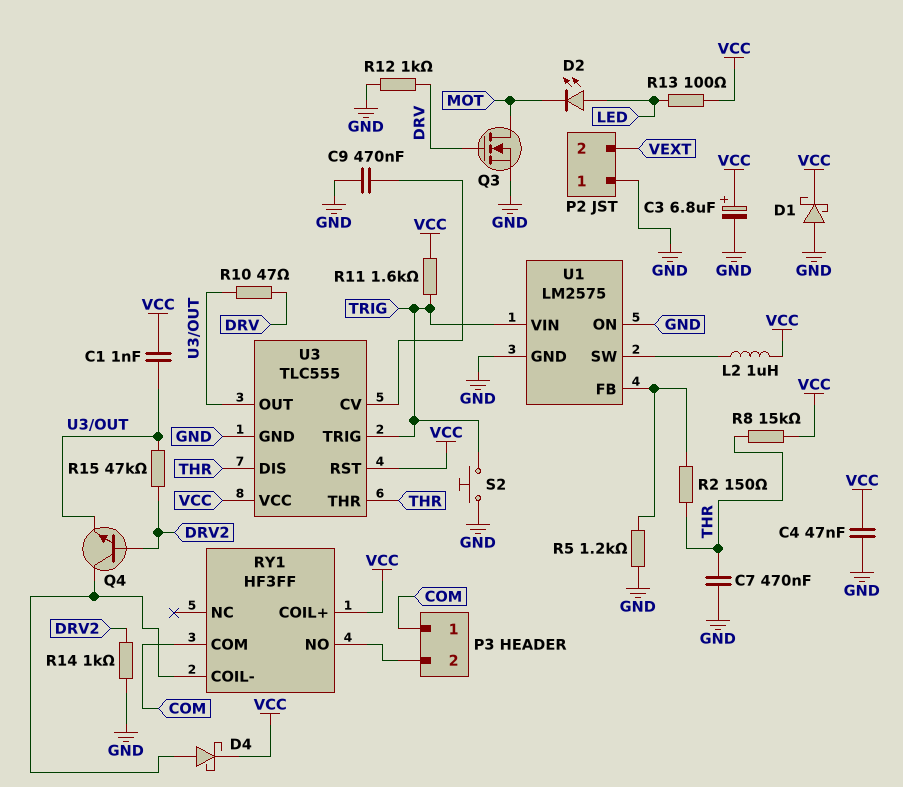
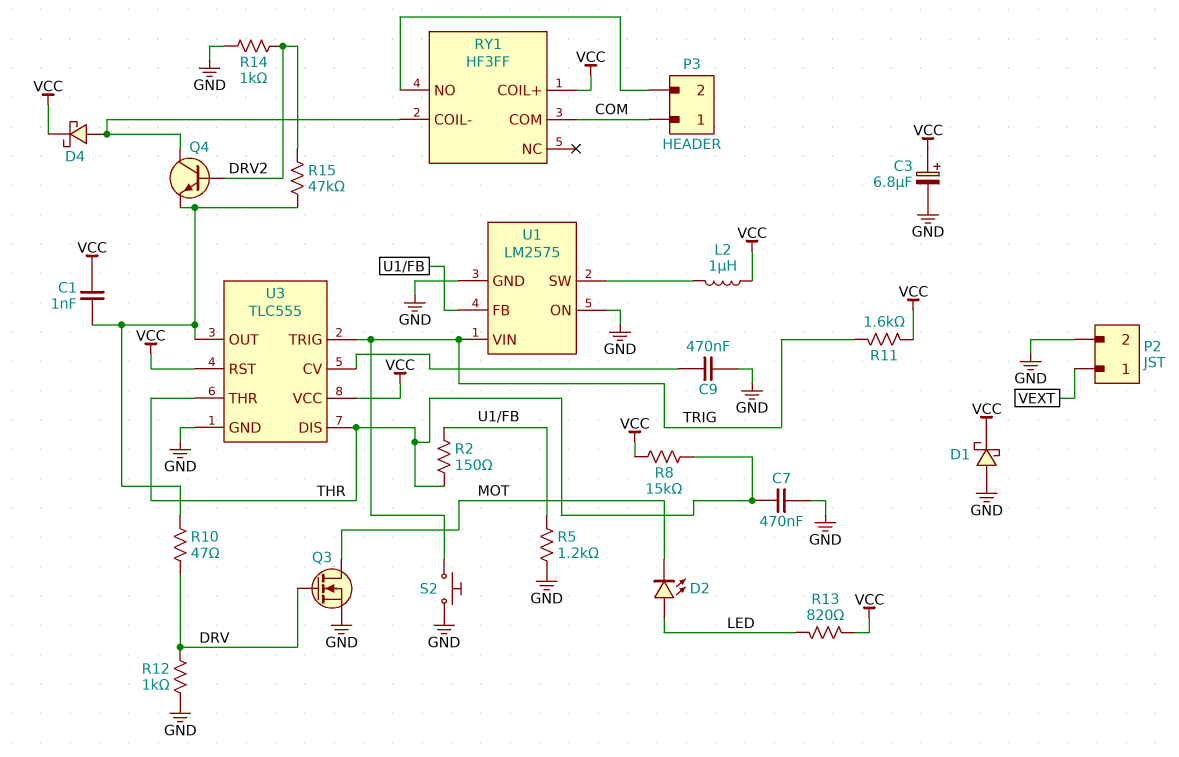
C4: 47nF (GND, VCC) -> none
P2 pin 1: GND -> VEXT
P2 pin 2: VEXT -> GND
R13: 100 (LED, VCC) -> 820 (LED, VCC)

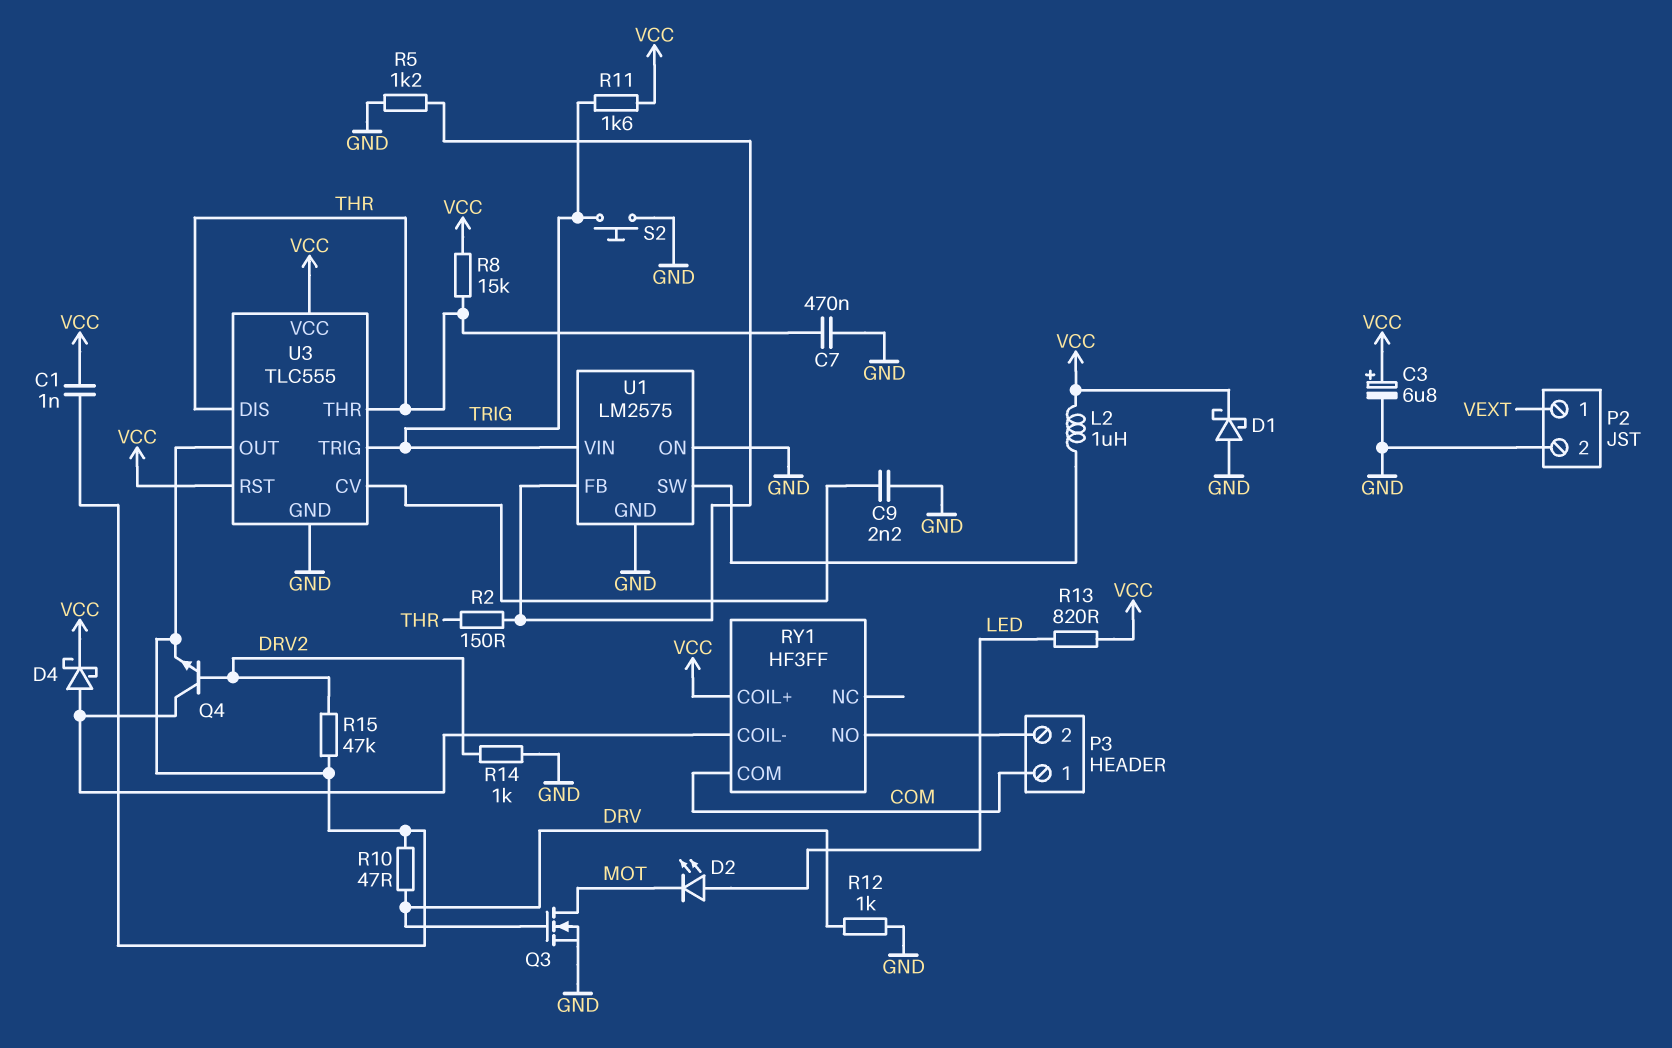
C9: 470nF (GND, U3/CV) -> 2.2nF (GND, U3/CV)

